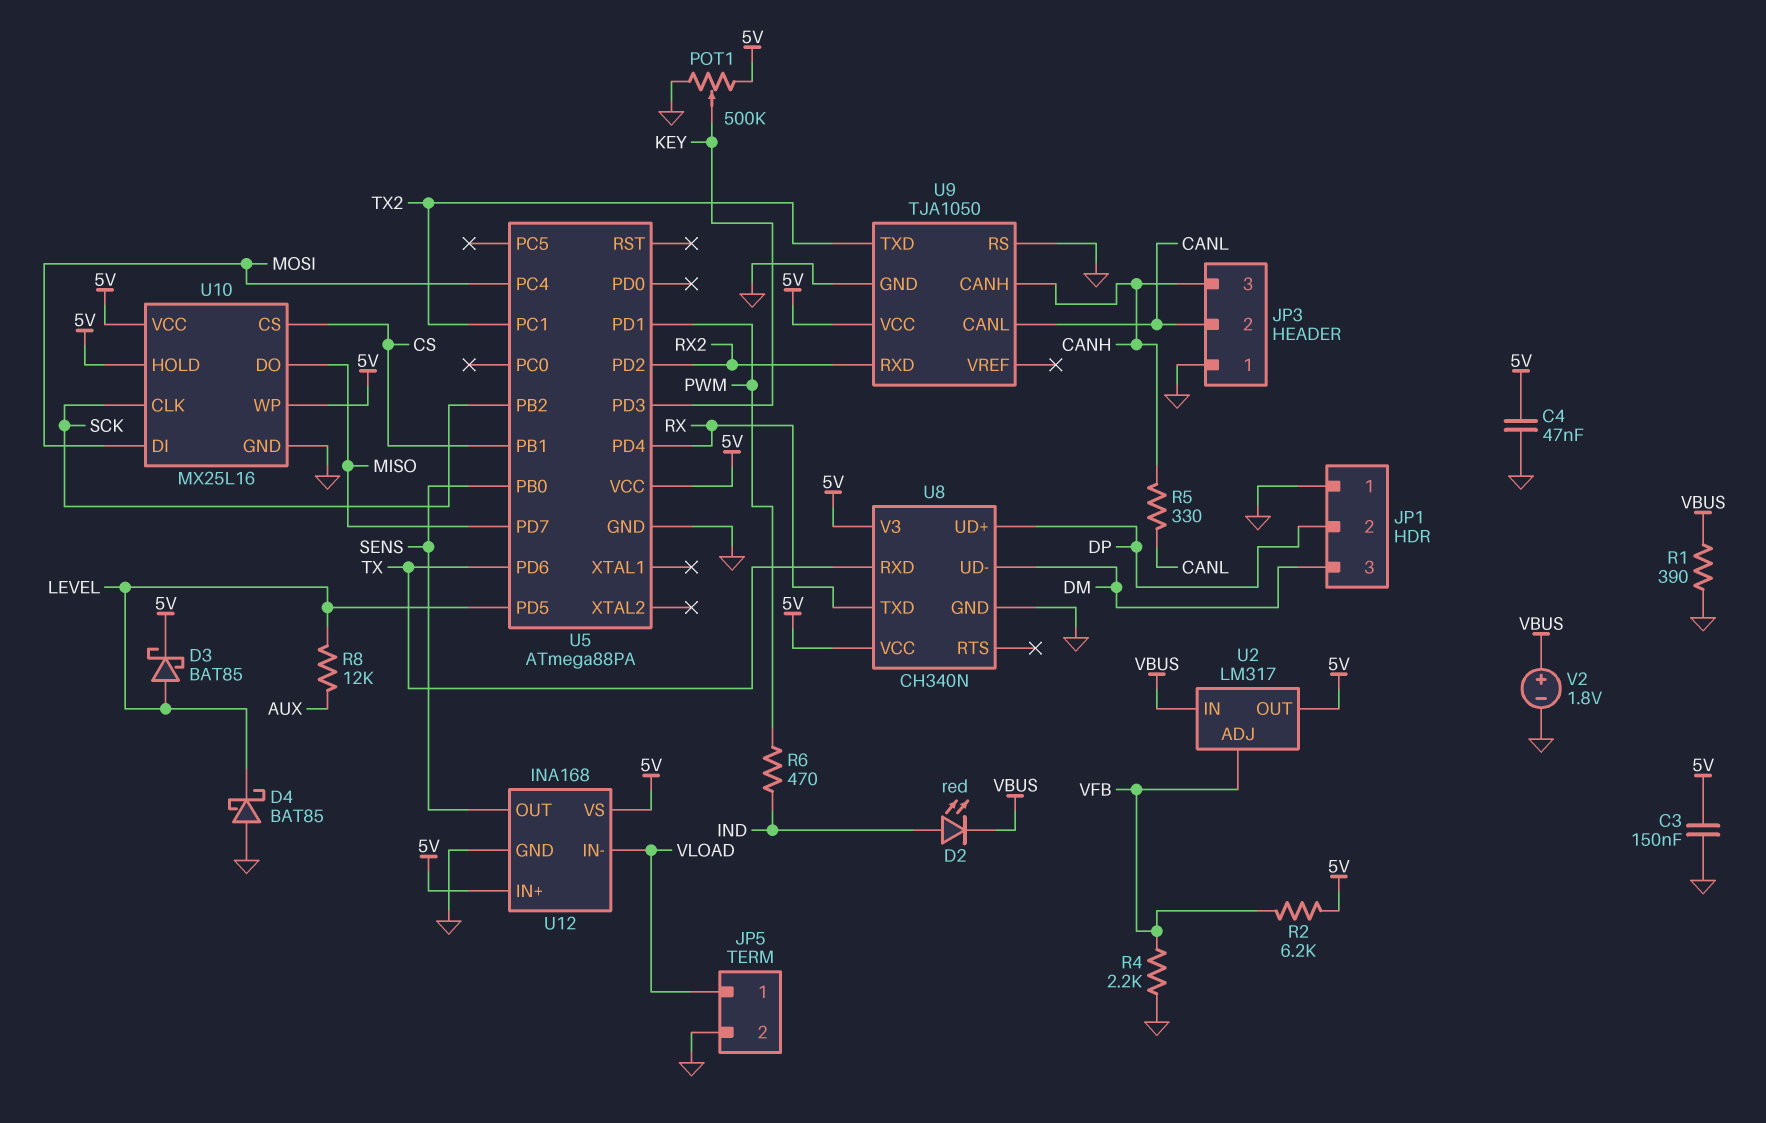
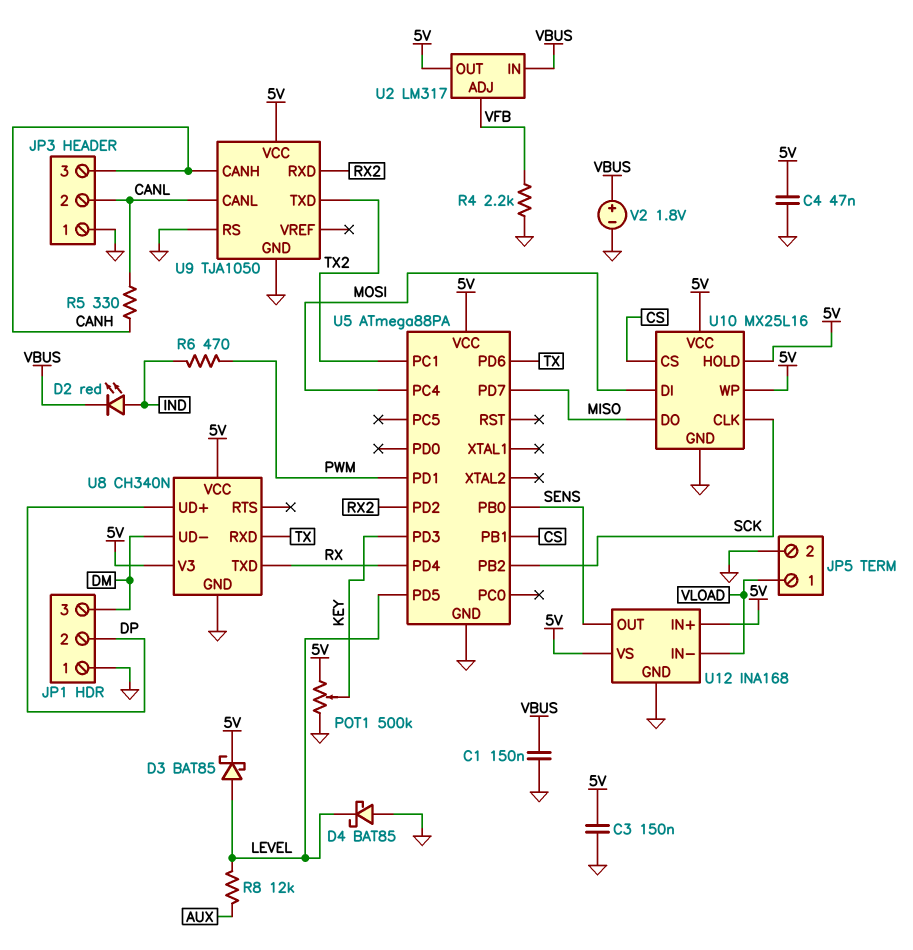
C1: none -> 150nF (GND, VBUS)
R1: 390 (GND, VBUS) -> none
R2: 6.2k (5V, VFB) -> none

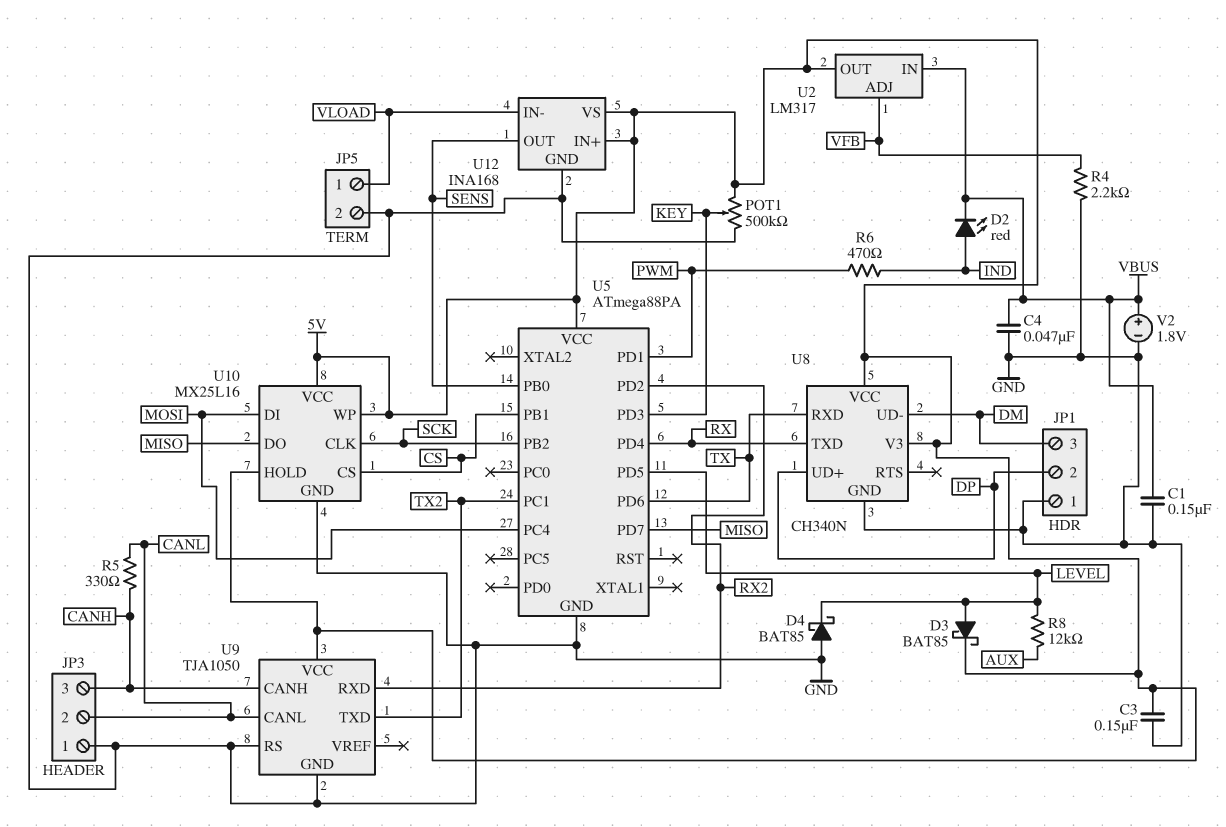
C4: 47nF (5V, GND) -> 47nF (GND, VBUS)

